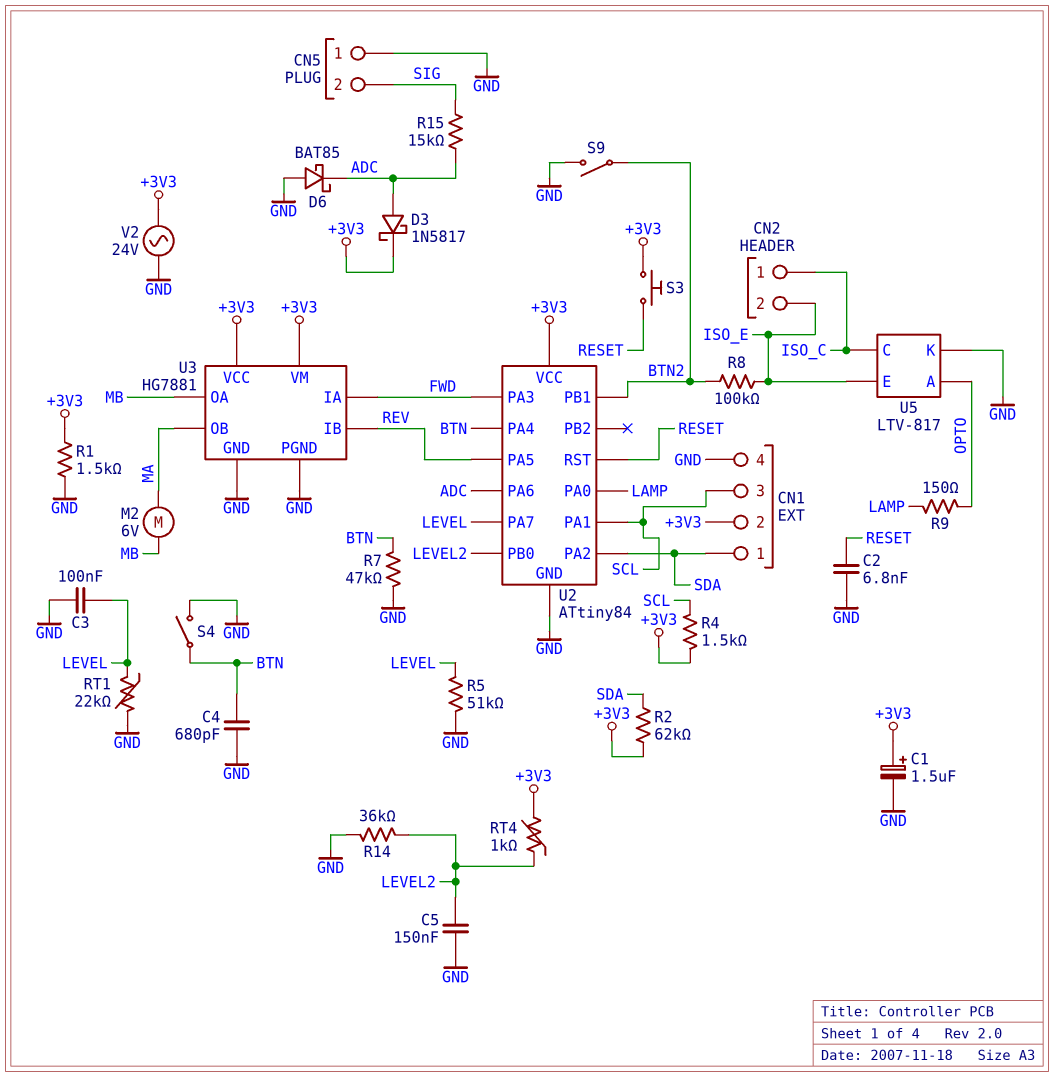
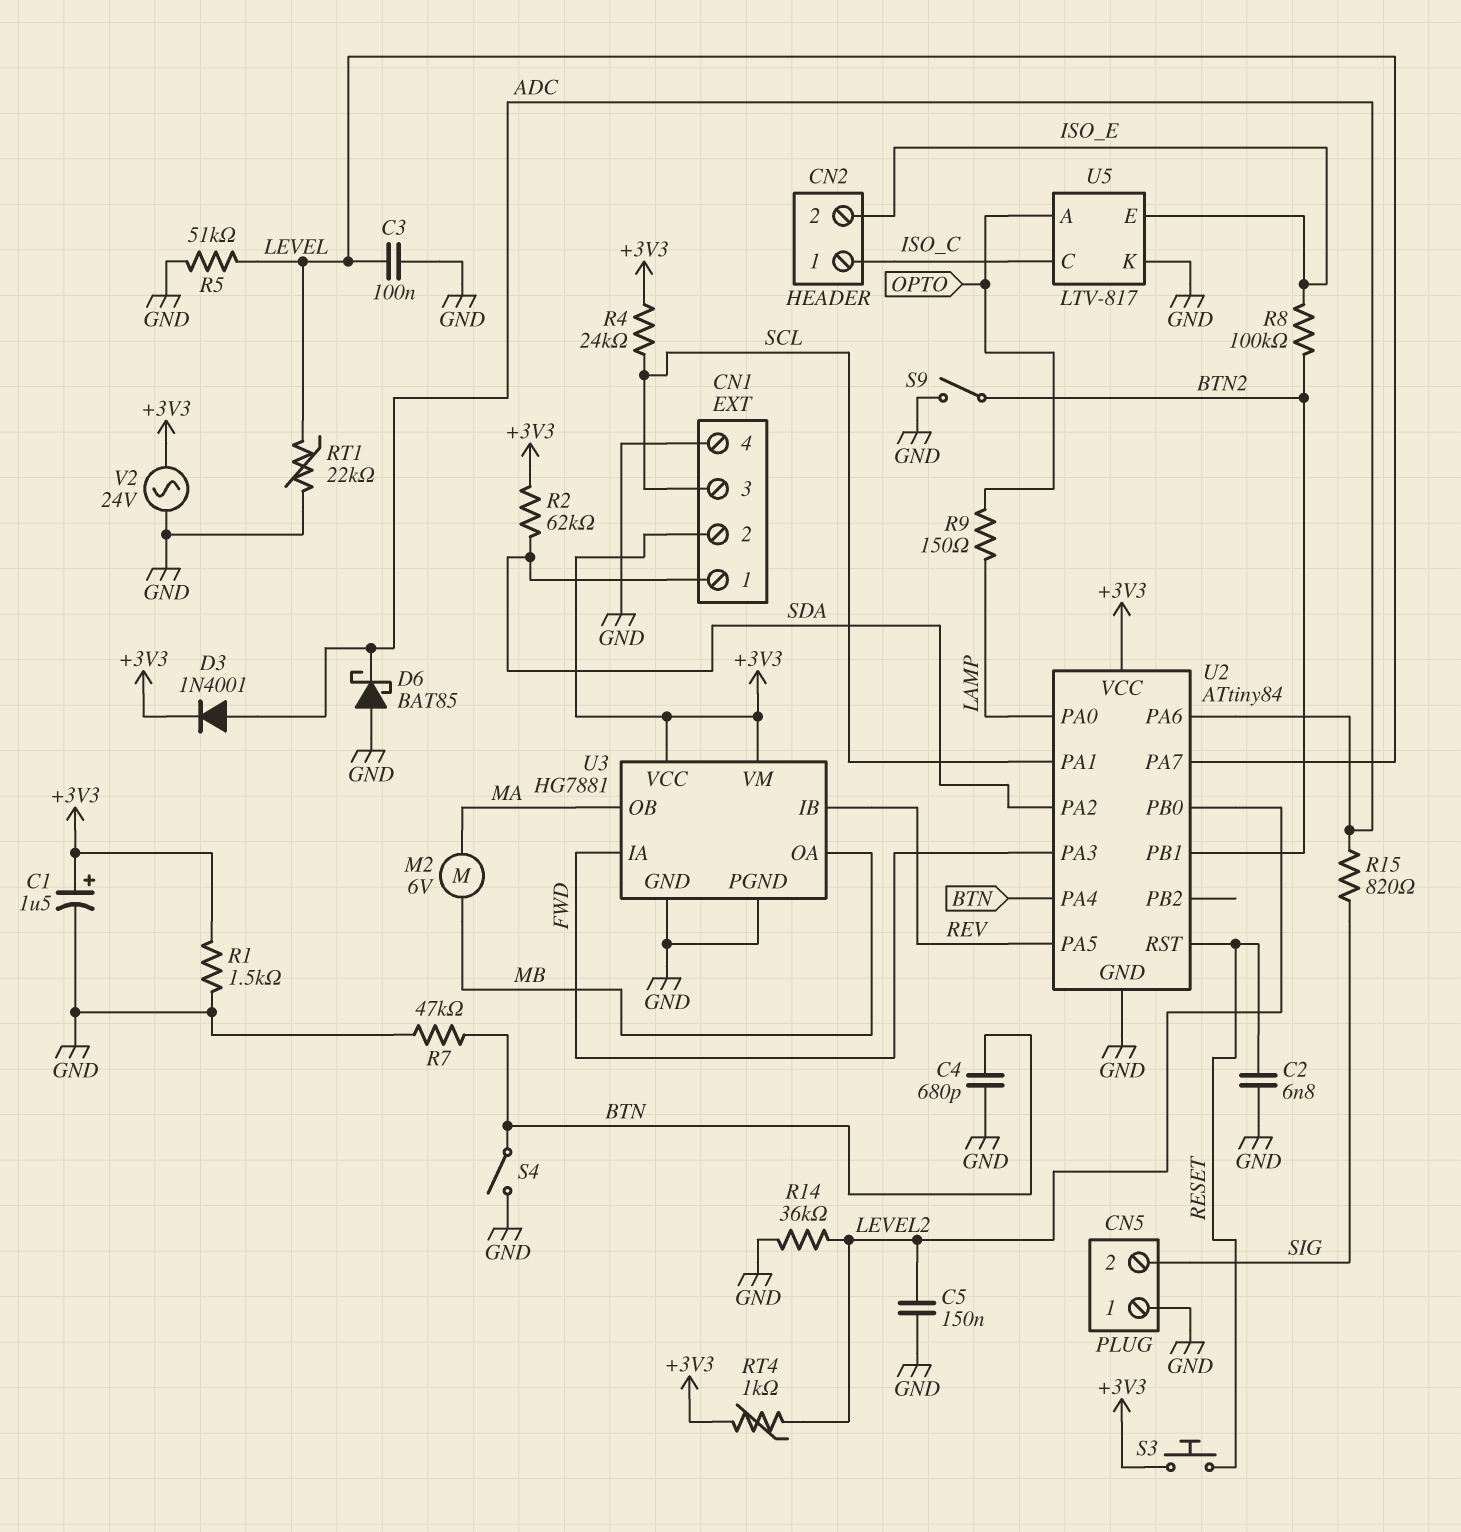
D3: schottky 1N5817 (A ADC, K +3V3) -> diode 1N4001 (A ADC, K +3V3)
R4: 1.5k (+3V3, SCL) -> 24k (+3V3, SCL)
R15: 15k (ADC, SIG) -> 820 (ADC, SIG)

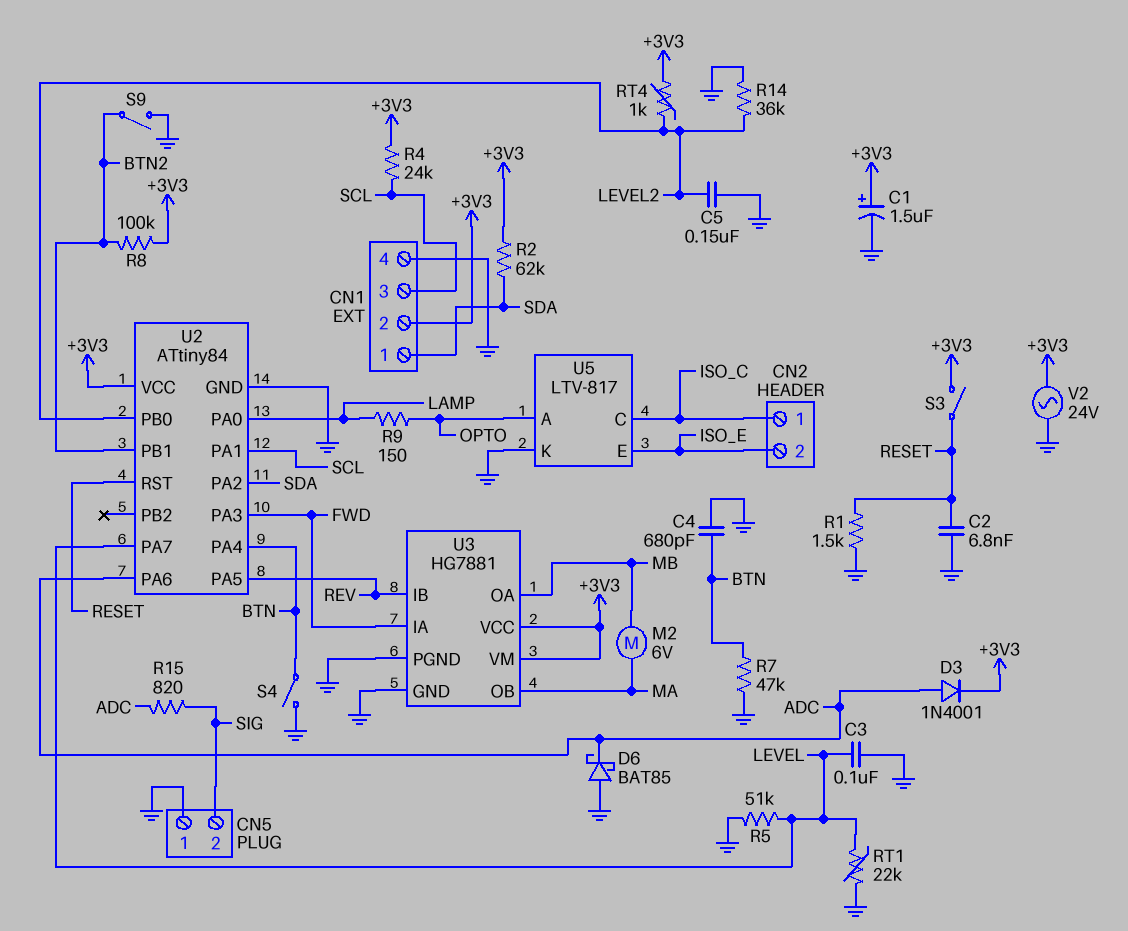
R1: 1.5k (+3V3, GND) -> 1.5k (GND, RESET)
R8: 100k (BTN2, ISO_E) -> 100k (+3V3, BTN2)
S3: button (+3V3, RESET) -> switch (+3V3, RESET)

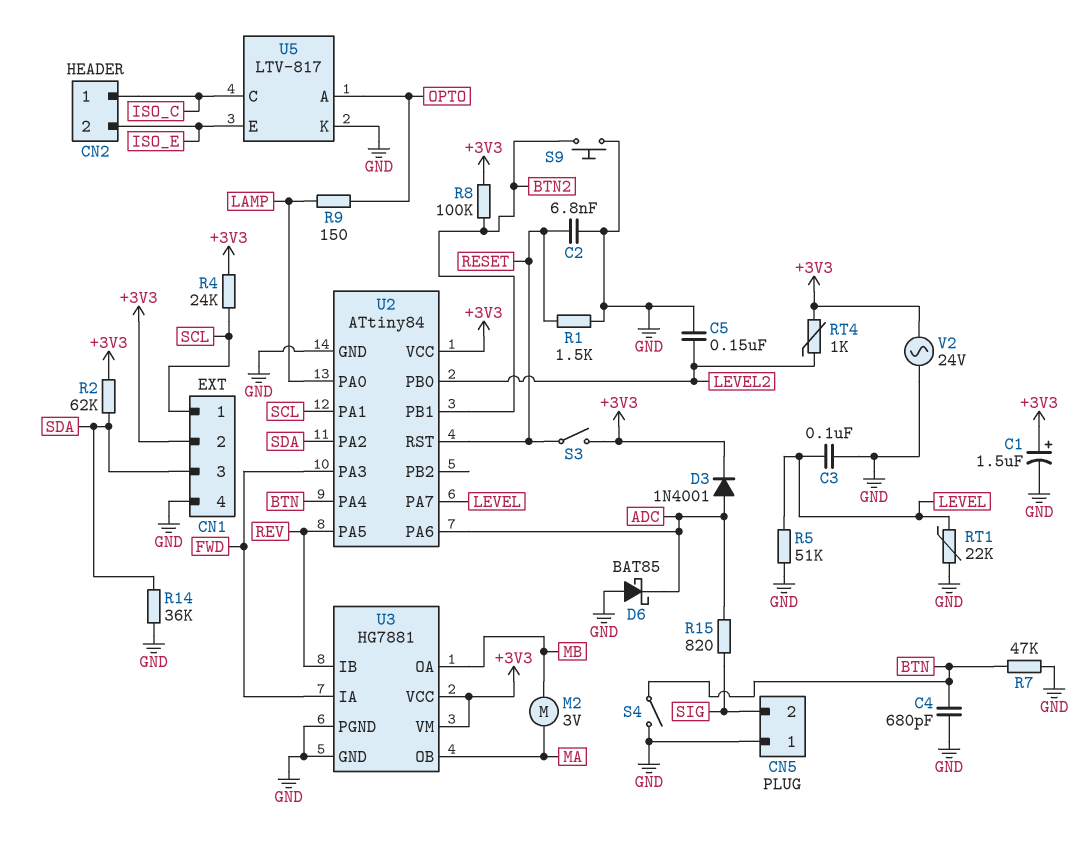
CN1 pin 1: SDA -> SCL
CN1 pin 3: SCL -> SDA
M2: motor 6V (MA, MB) -> motor 3V (MA, MB)
R14: 36k (GND, LEVEL2) -> 36k (GND, SDA)
S9: switch (BTN2, GND) -> button (BTN2, GND)

